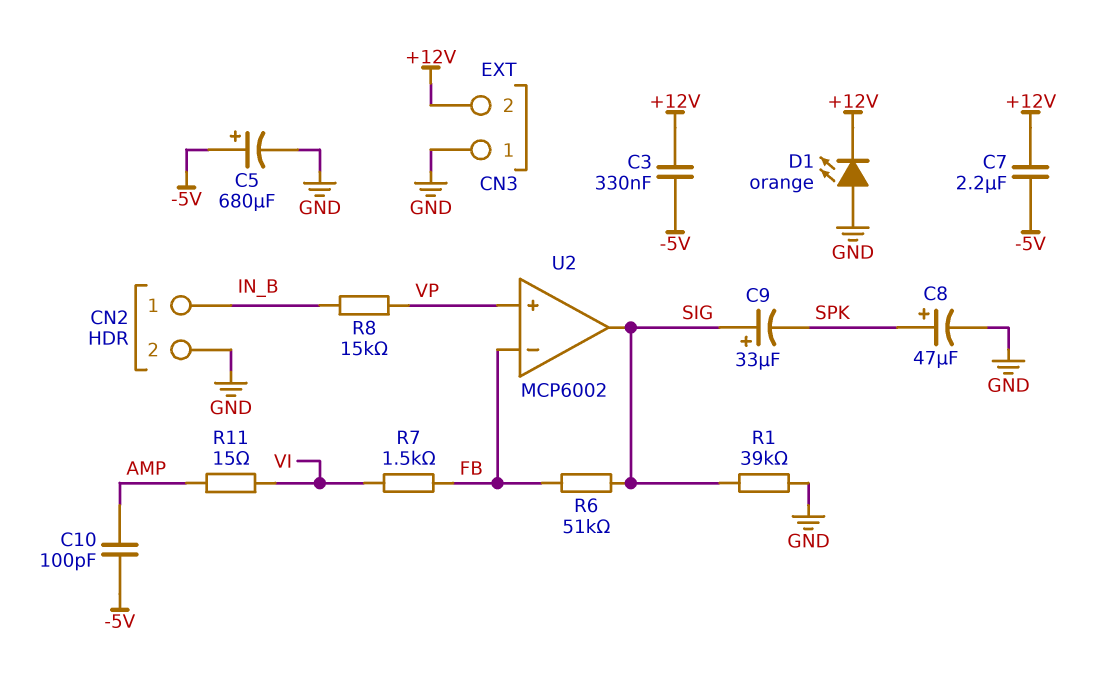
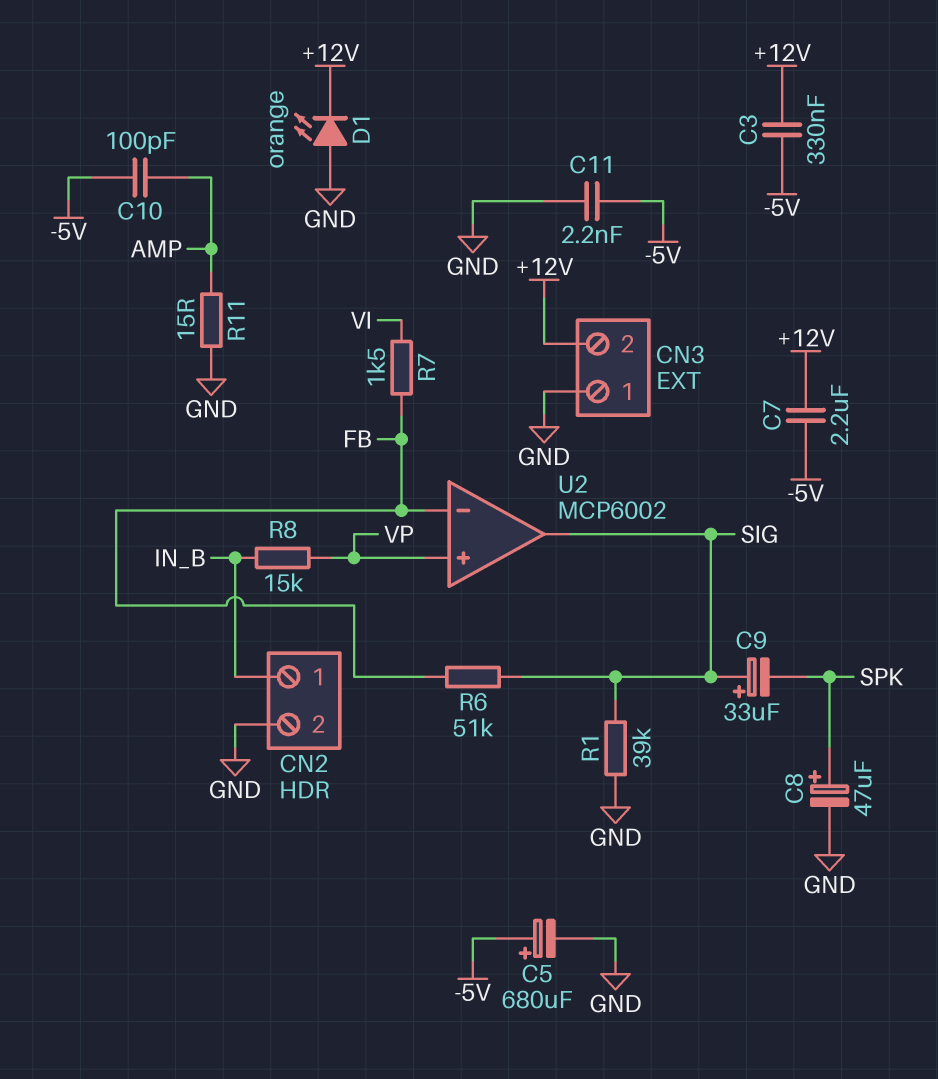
C11: none -> 2.2nF (-5V, GND)
R11: 15 (AMP, VI) -> 15 (AMP, GND)

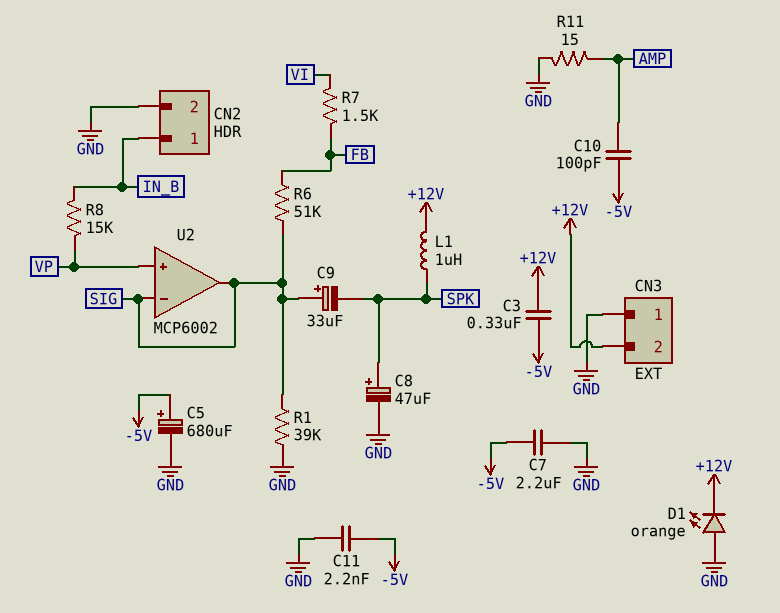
C7: 2.2uF (+12V, -5V) -> 2.2uF (-5V, GND)
L1: none -> 1uH (+12V, SPK)
U2 pin in-: FB -> SIG

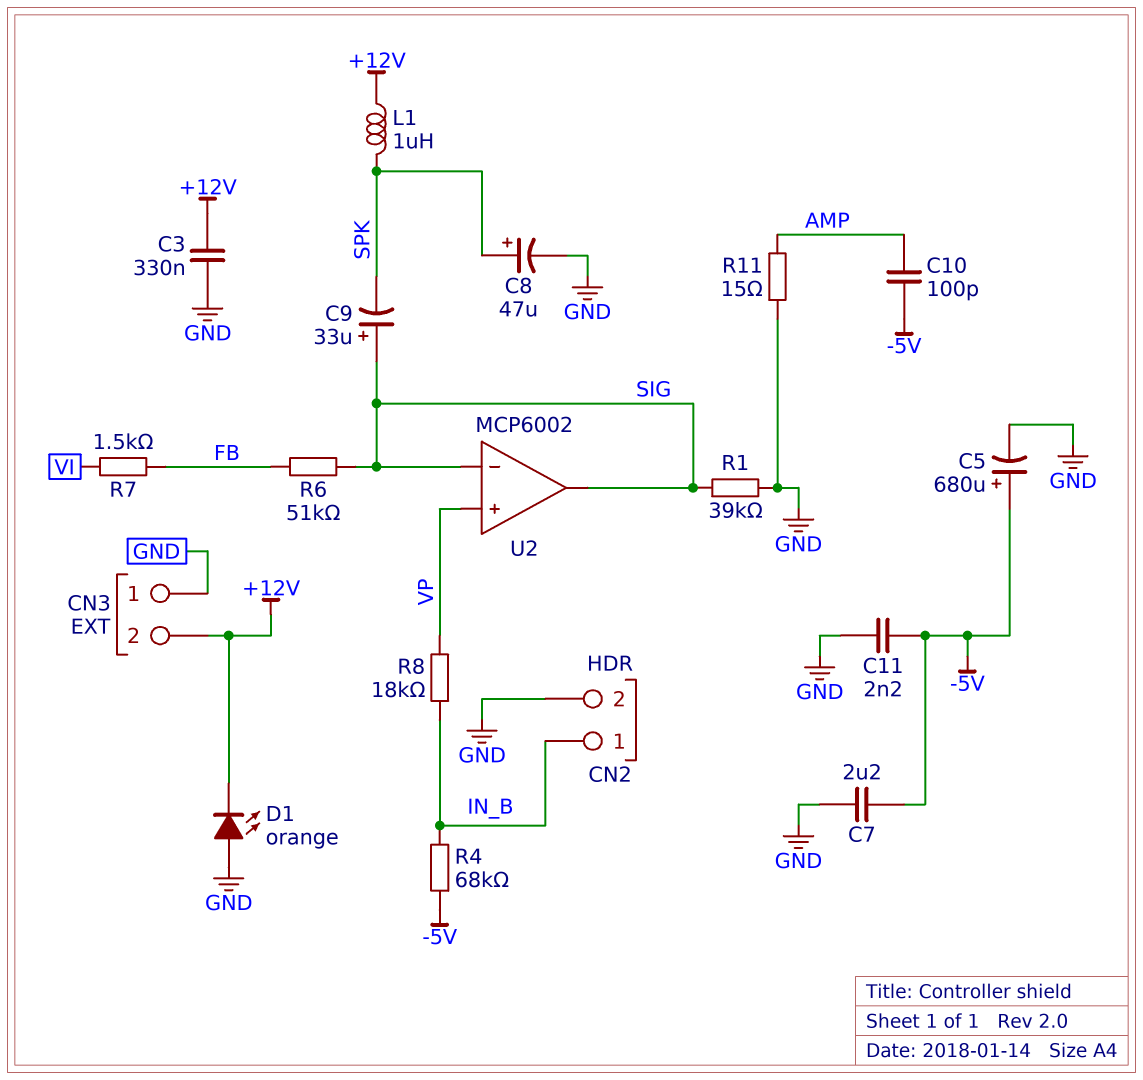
C3: 330nF (+12V, -5V) -> 330nF (+12V, GND)
R4: none -> 68k (-5V, IN_B)
R8: 15k (IN_B, VP) -> 18k (IN_B, VP)

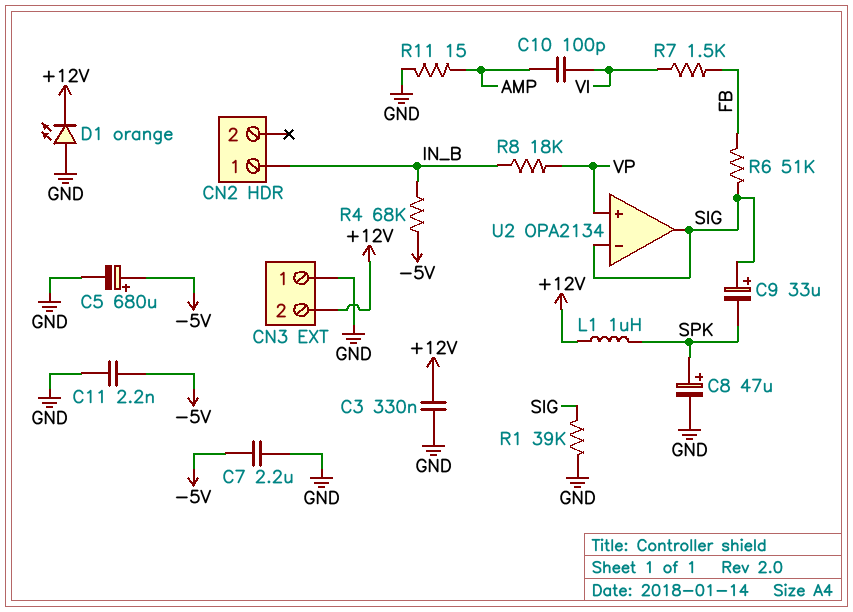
C10: 100pF (-5V, AMP) -> 100pF (AMP, VI)
CN2 pin 2: GND -> none
U2: MCP6002 -> OPA2134

